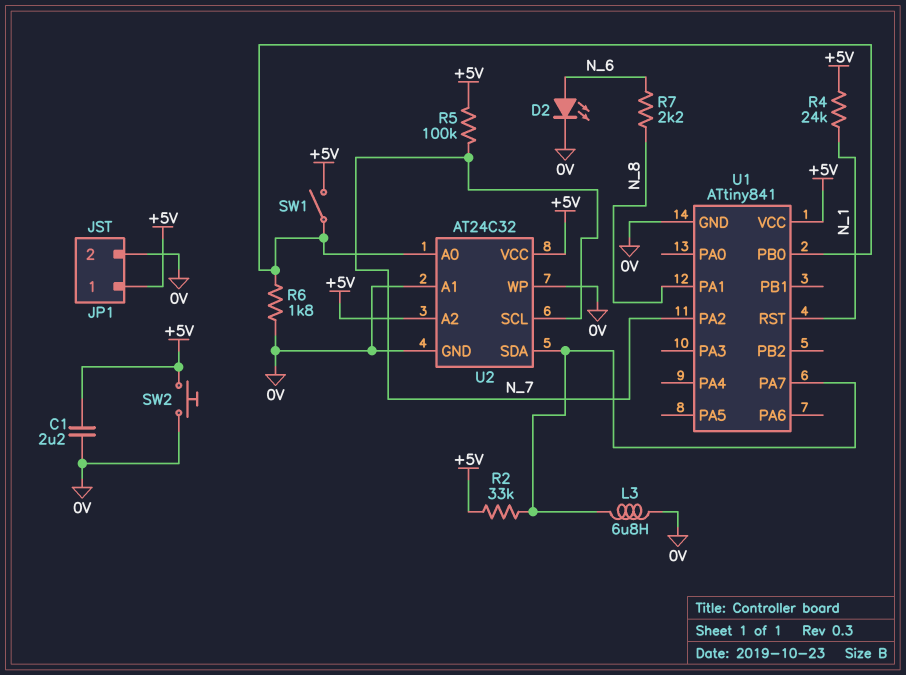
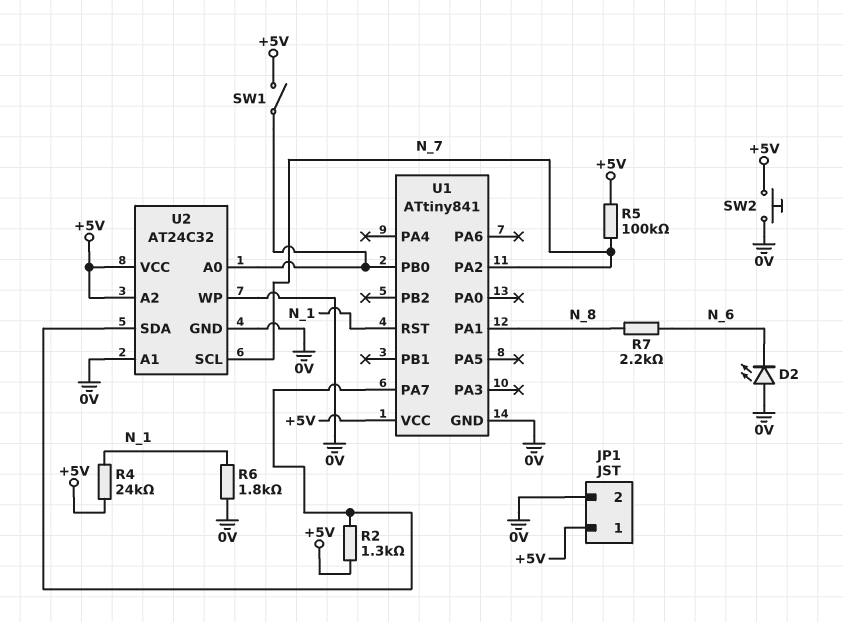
C1: 2.2uF (+5V, 0V) -> none
D2: LED (A N_6, K 0V) -> LED (A 0V, K N_6)
L3: 6.8uH (0V, U1/PA7) -> none
R2: 33k (+5V, U1/PA7) -> 1.3k (+5V, U1/PA7)
R6: 1.8k (0V, U1/PB0) -> 1.8k (0V, N_1)

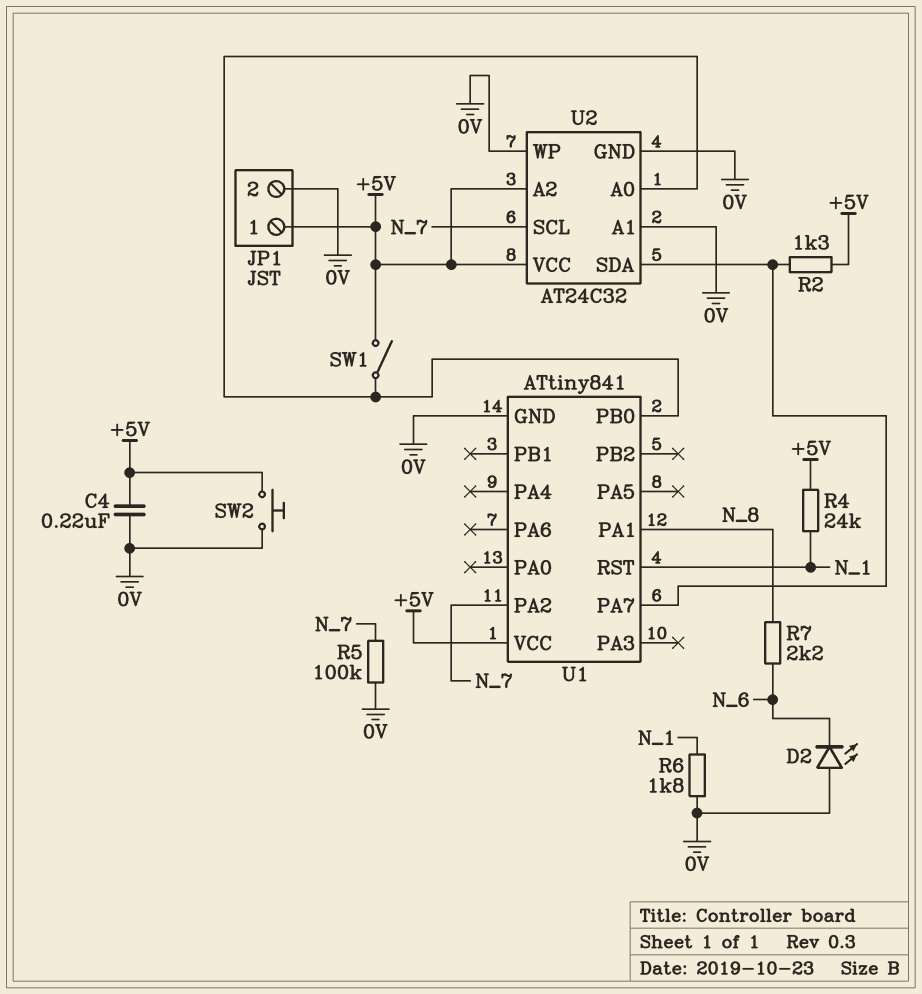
C4: none -> 220nF (+5V, 0V)
R5: 100k (+5V, N_7) -> 100k (0V, N_7)

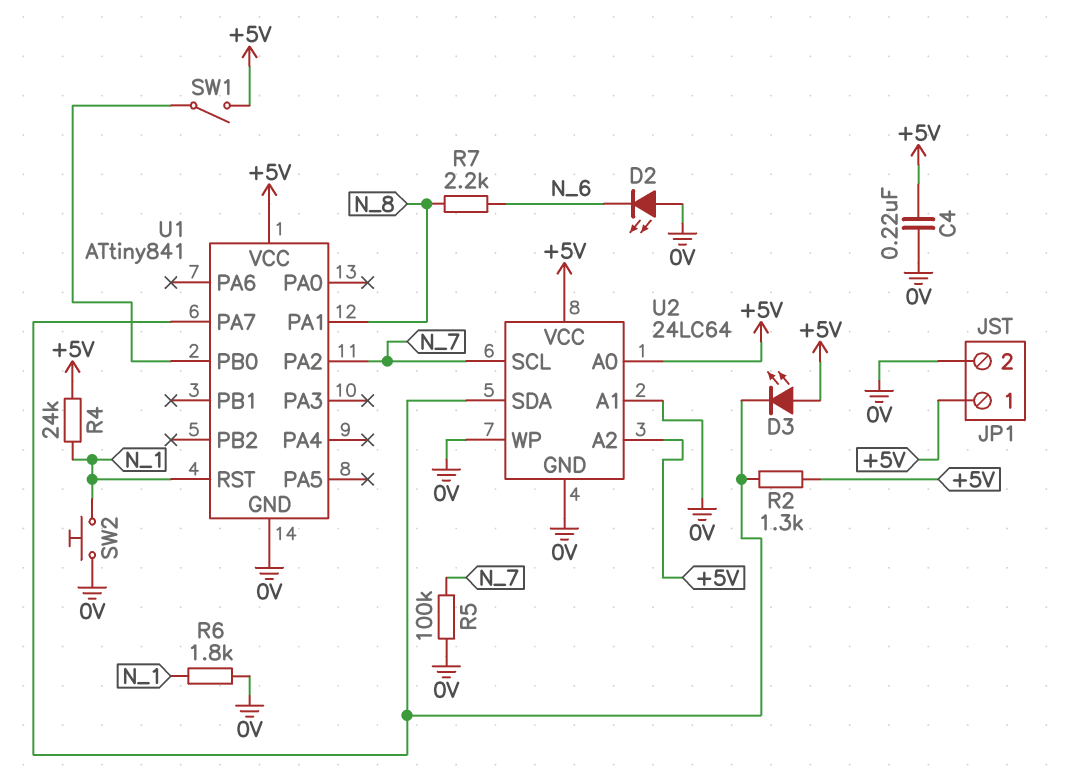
D3: none -> LED (A +5V, K U1/PA7)
SW2: button (+5V, 0V) -> button (0V, N_1)
U2: AT24C32 -> 24LC64
U2 pin A0: U1/PB0 -> +5V

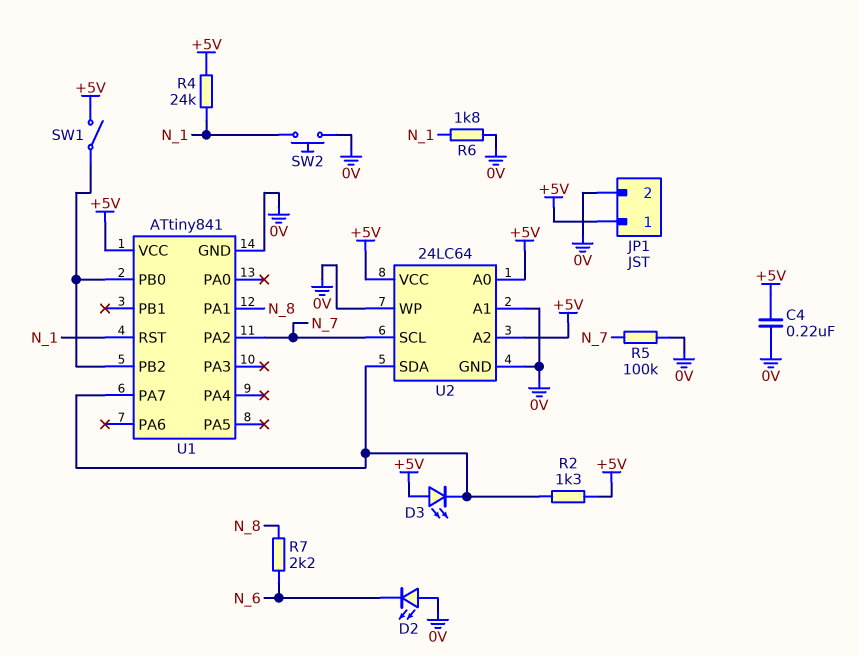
U1 pin PB2: none -> U1/PB0

